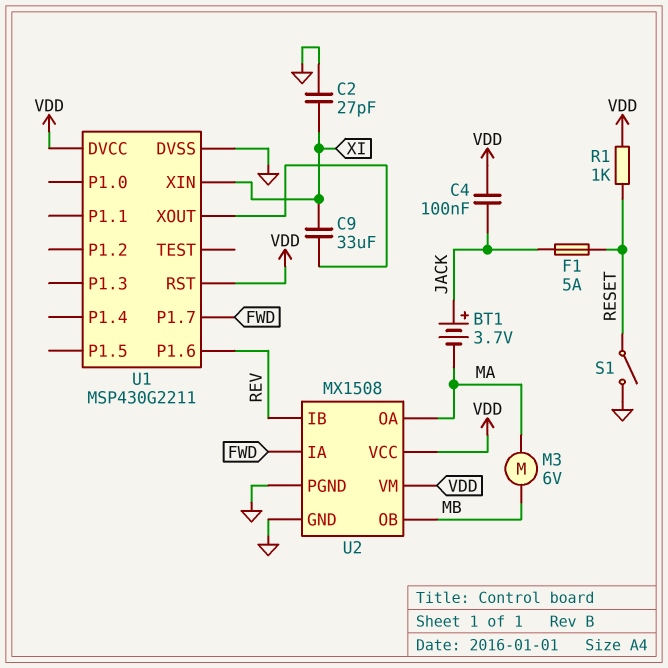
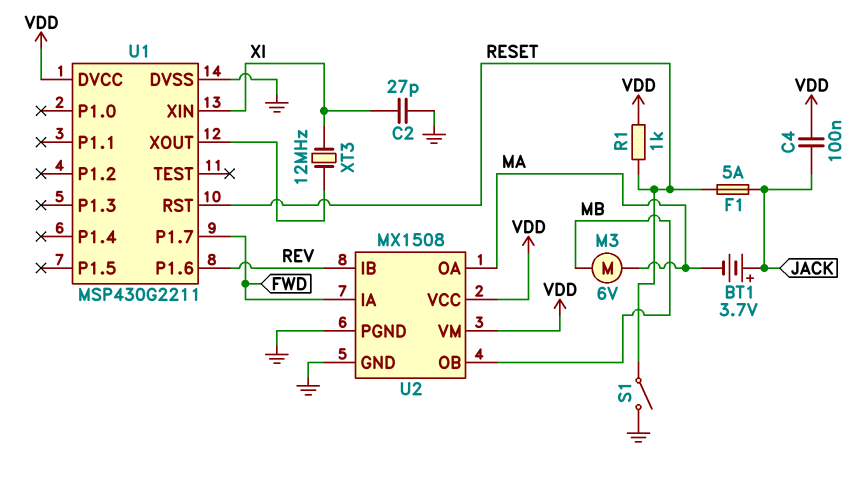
C9: 33uF (U1/XOUT, XI) -> none
U1 pin RST: VDD -> RESET
XT3: none -> 12MHz (U1/XOUT, XI)

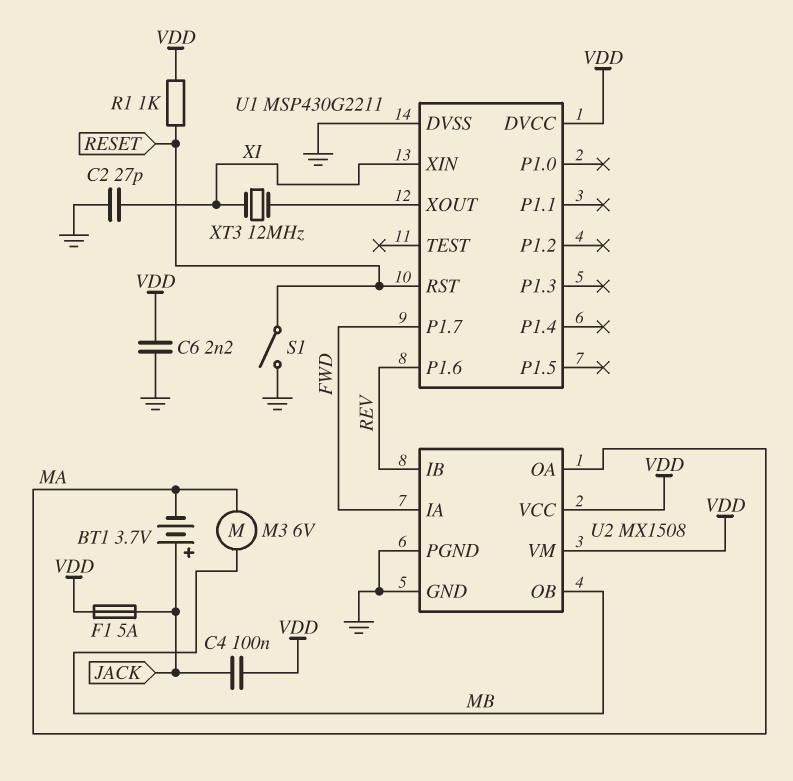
C6: none -> 2.2nF (GND, VDD)
F1: 5A (JACK, RESET) -> 5A (JACK, VDD)

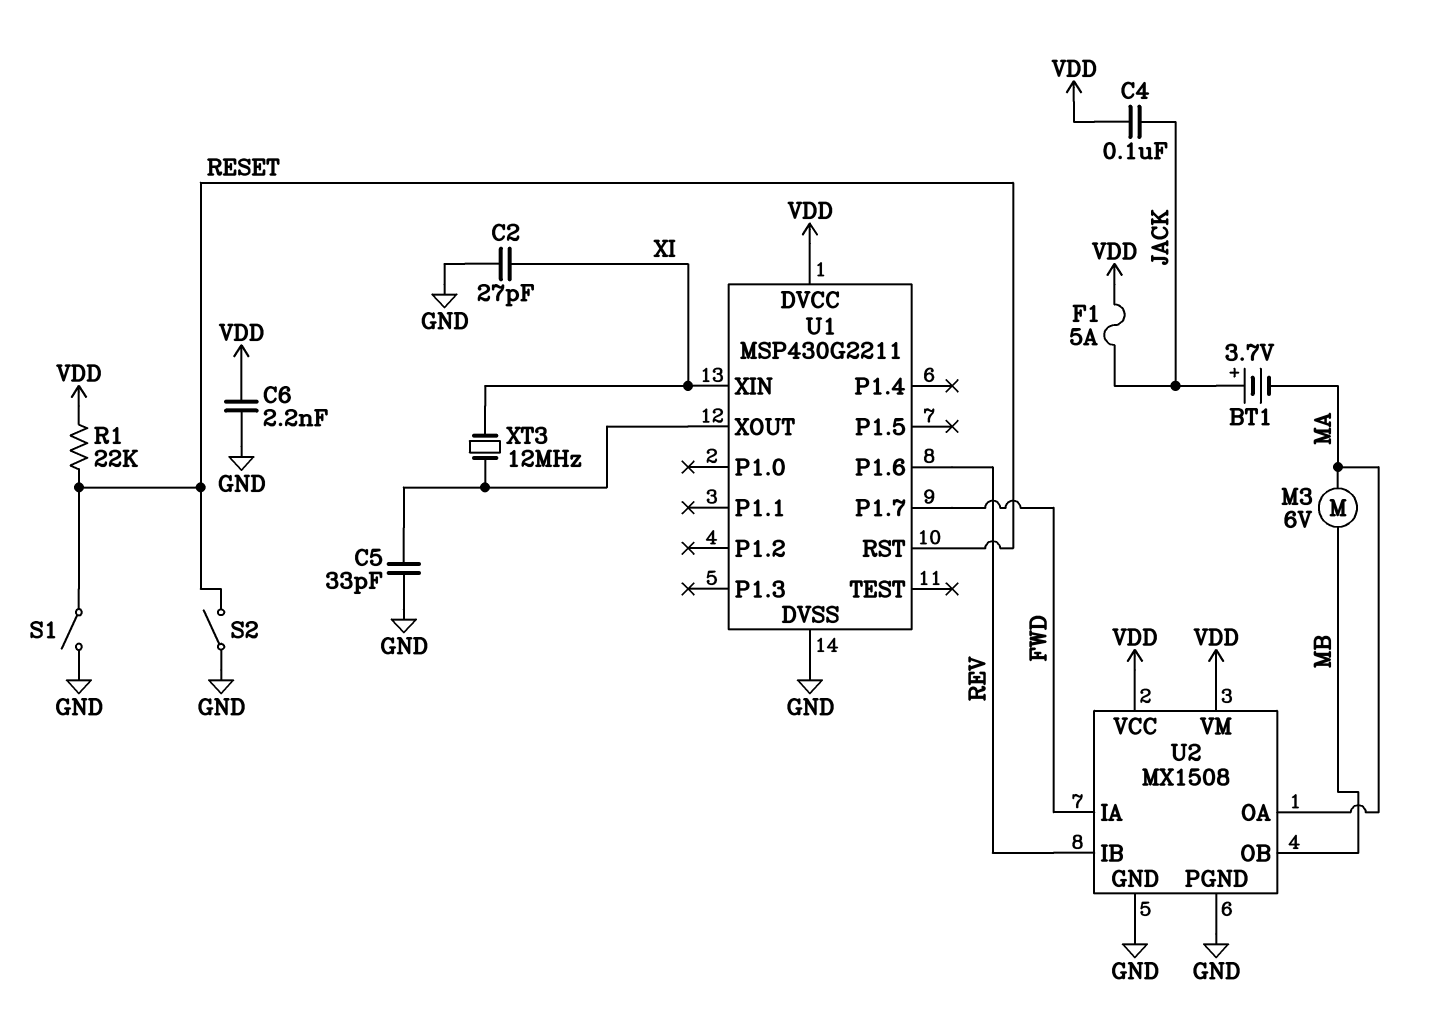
C5: none -> 33pF (GND, U1/XOUT)
R1: 1k (RESET, VDD) -> 22k (RESET, VDD)
S2: none -> switch (GND, RESET)

